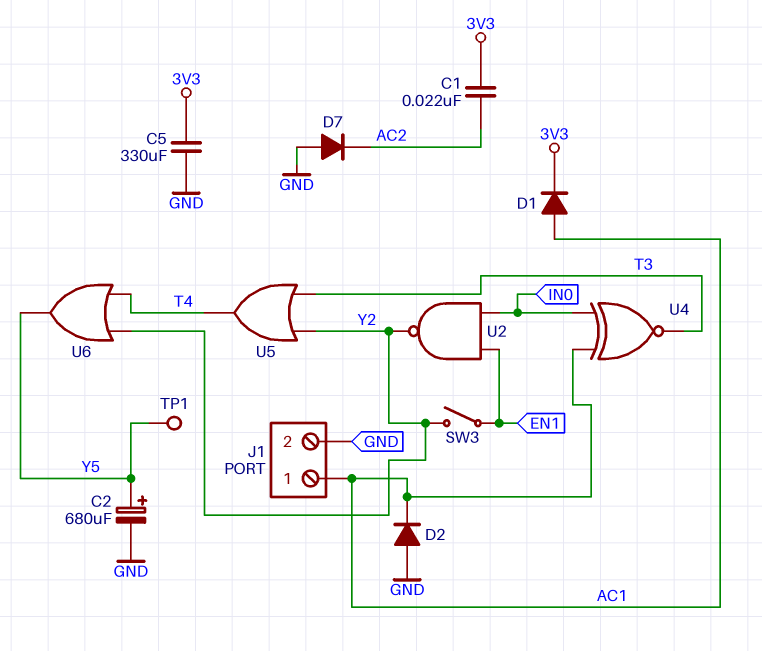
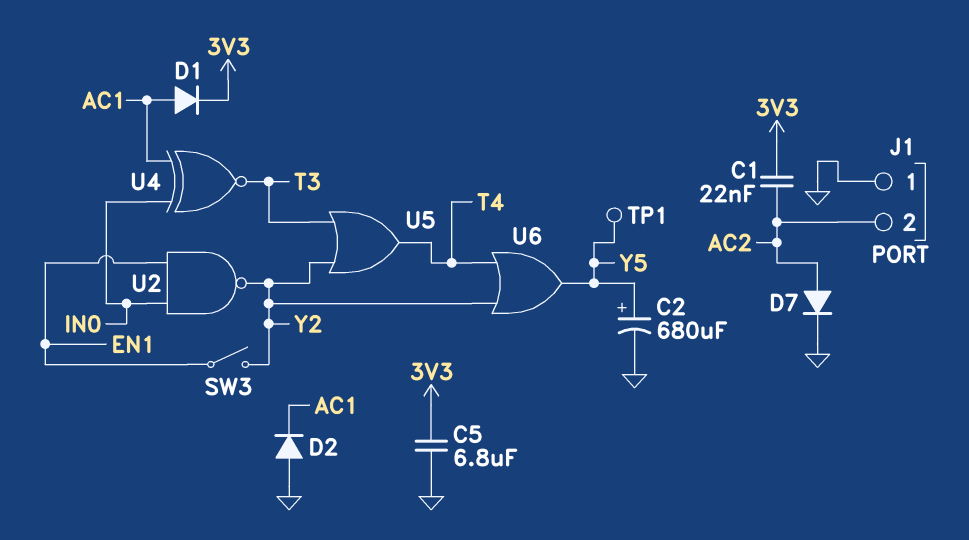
C5: 330uF (3V3, GND) -> 6.8uF (3V3, GND)
D7: diode (A GND, K AC2) -> diode (A AC2, K GND)
J1 pin 1: AC1 -> GND
J1 pin 2: GND -> AC2

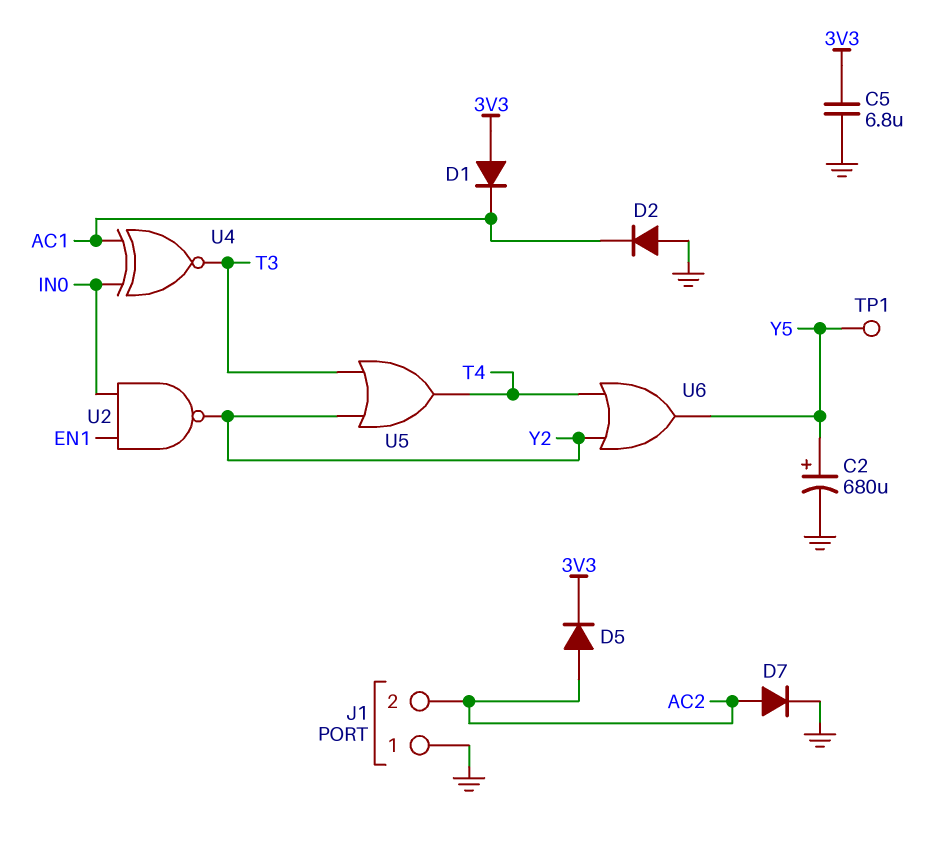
C1: 22nF (3V3, AC2) -> none
D1: diode (A AC1, K 3V3) -> diode (A 3V3, K AC1)
D5: none -> diode (A AC2, K 3V3)
SW3: switch (EN1, Y2) -> none

